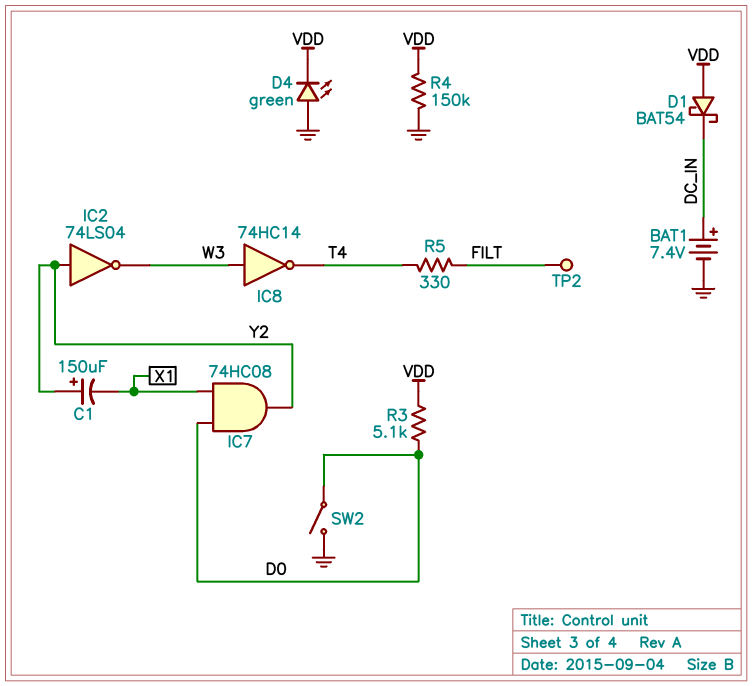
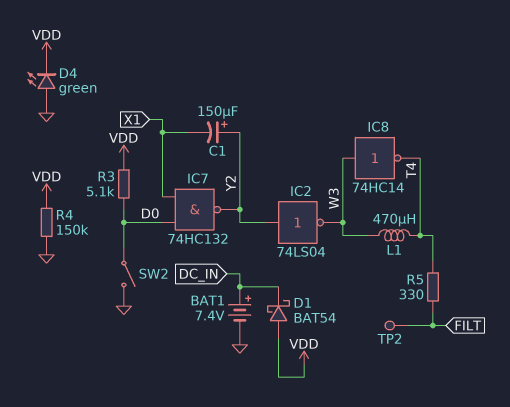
IC7: AND 74HC08 (in D0, in X1, out Y2) -> NAND 74HC132 (in D0, in X1, out Y2)
L1: none -> 470uH (T4, W3)

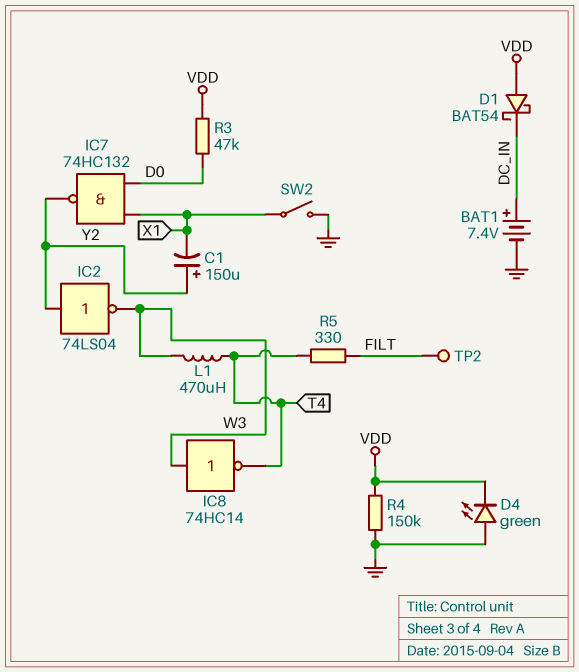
R3: 5.1k (D0, VDD) -> 47k (D0, VDD)
SW2: switch (D0, GND) -> switch (GND, X1)

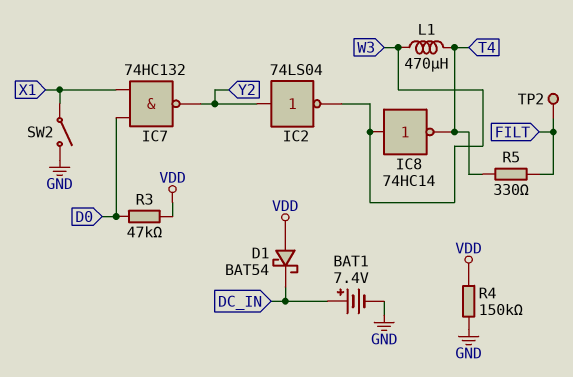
C1: 150uF (plus Y2, minus X1) -> none
D4: LED green (A GND, K VDD) -> none

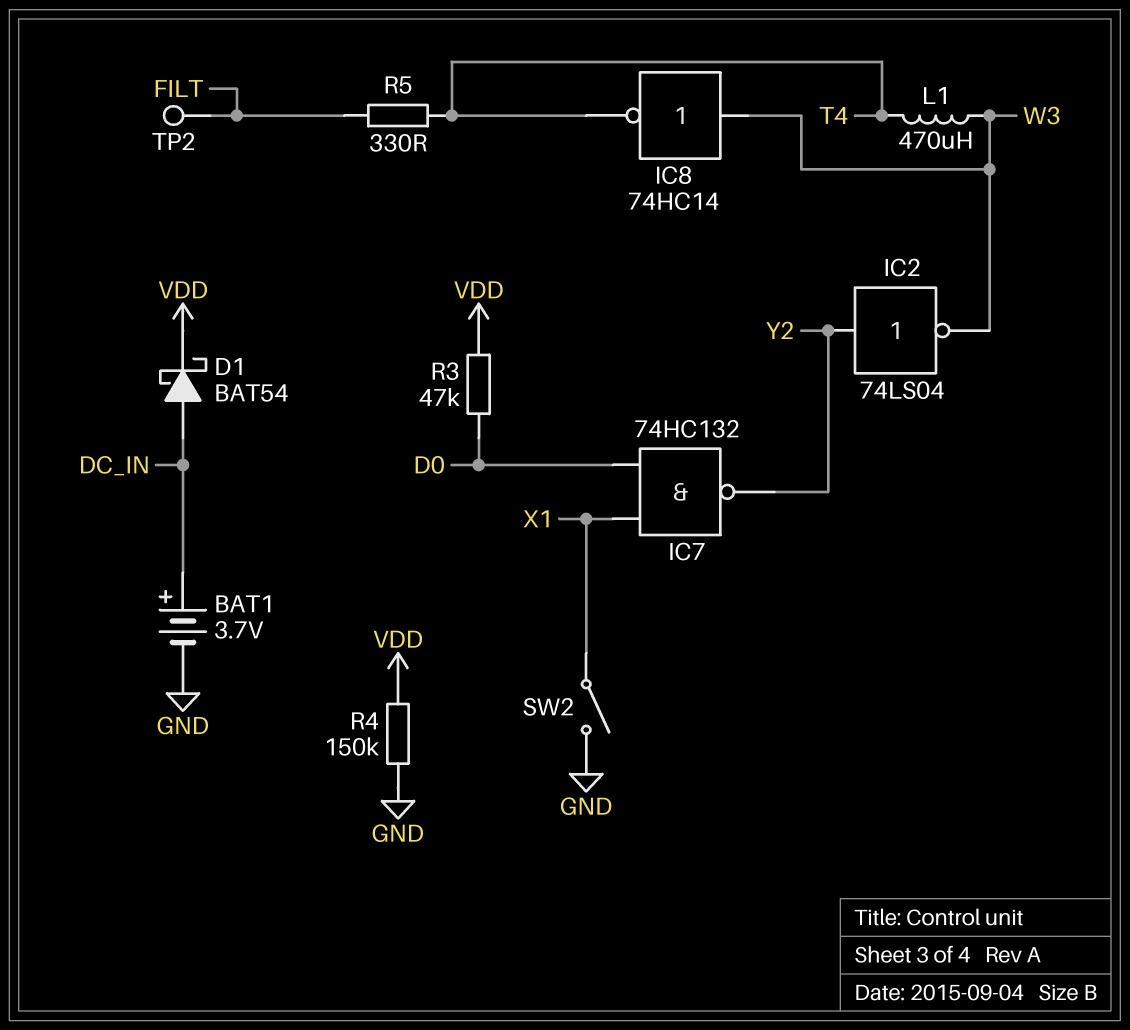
BAT1: 7.4V (plus DC_IN, minus GND) -> 3.7V (plus DC_IN, minus GND)
D1: schottky BAT54 (A VDD, K DC_IN) -> schottky BAT54 (A DC_IN, K VDD)

